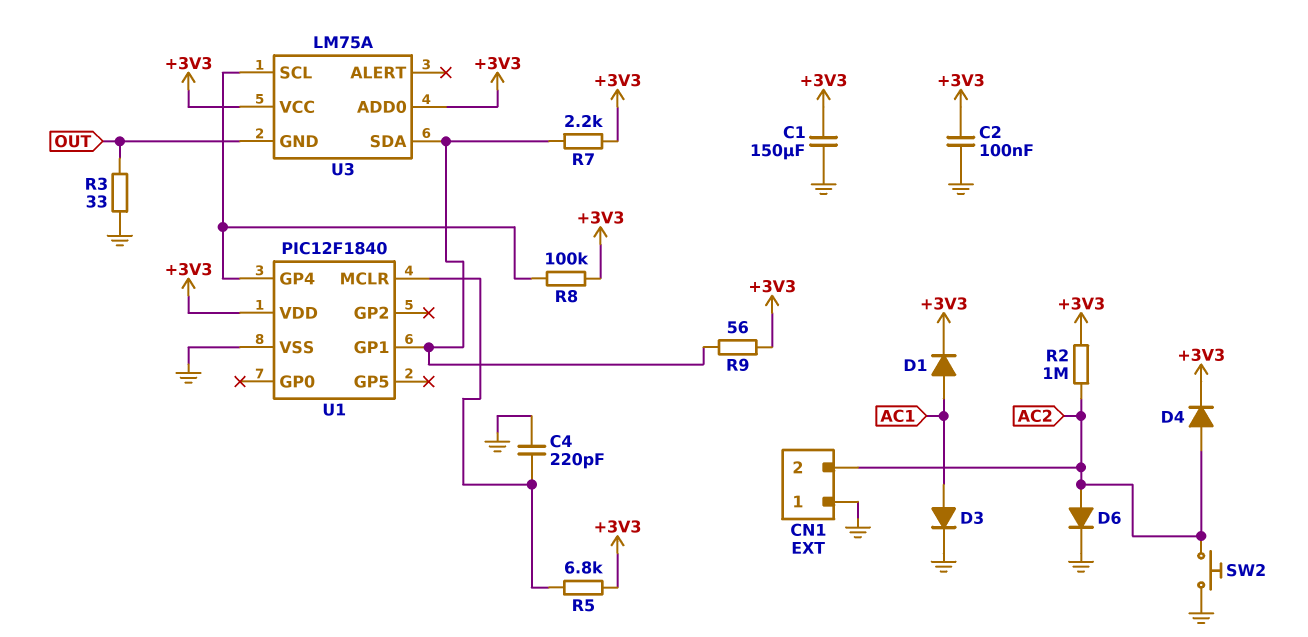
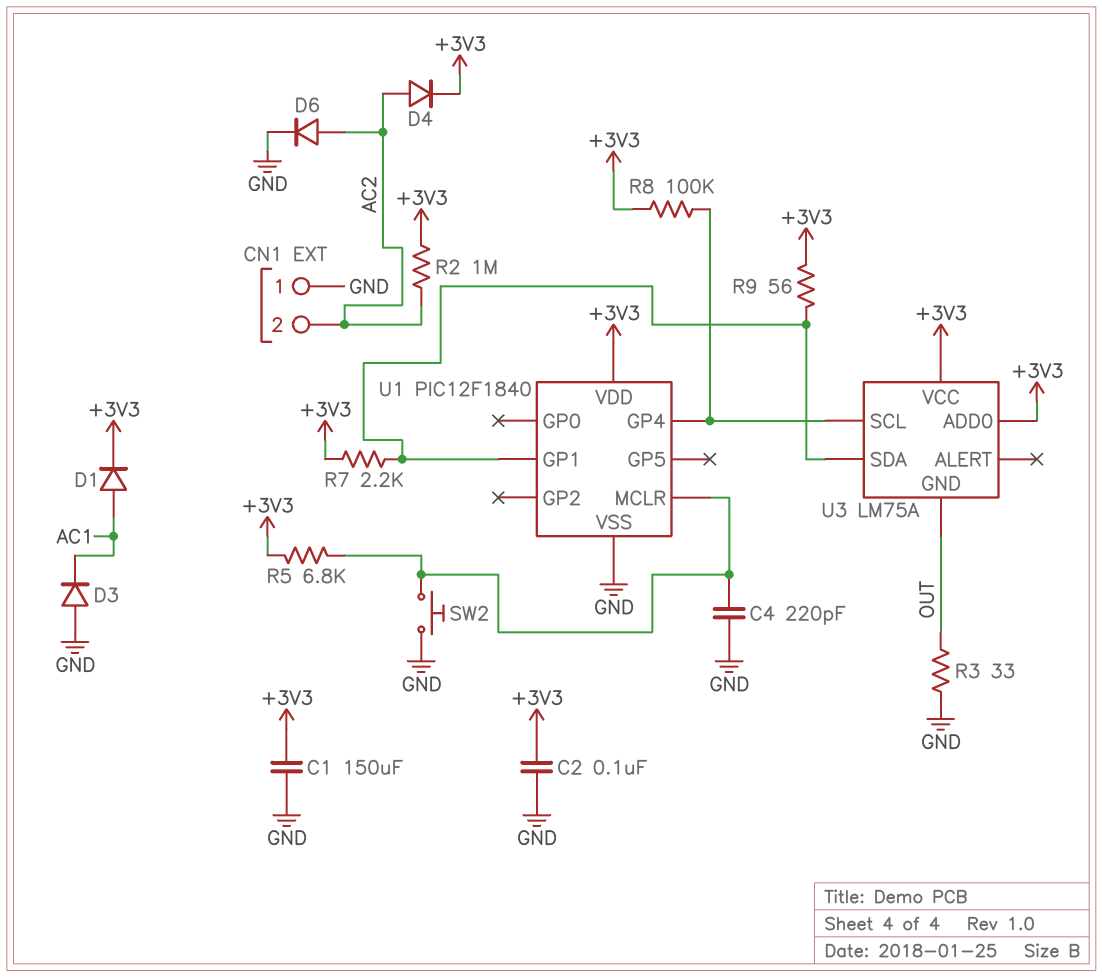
D3: diode (A AC1, K GND) -> diode (A GND, K AC1)
SW2: button (AC2, GND) -> button (GND, U1/MCLR)

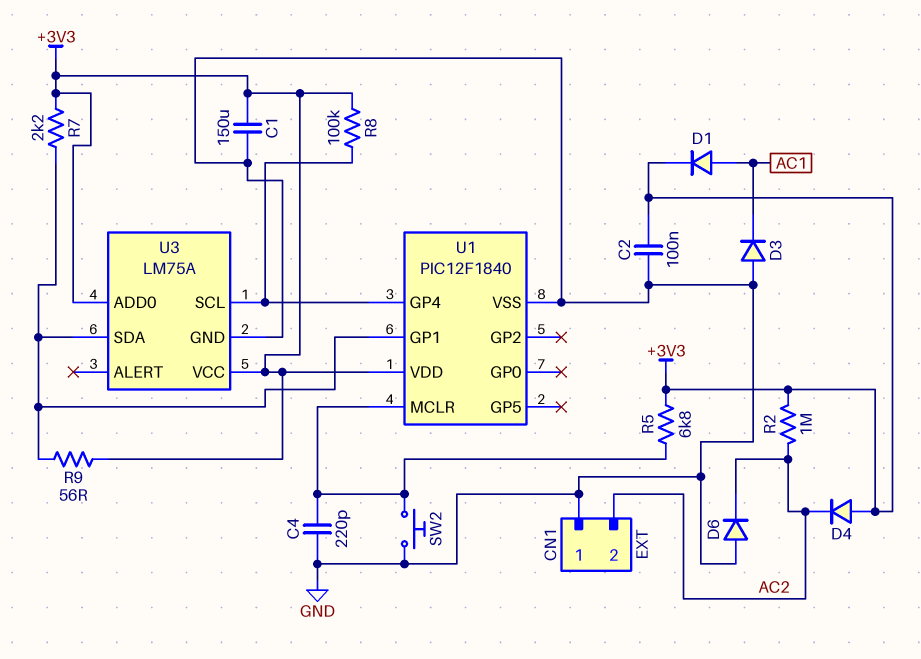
D4: diode (A AC2, K +3V3) -> diode (A +3V3, K AC2)
D6: diode (A AC2, K GND) -> diode (A GND, K AC2)
R3: 33 (GND, OUT) -> none
U3 pin GND: OUT -> GND

